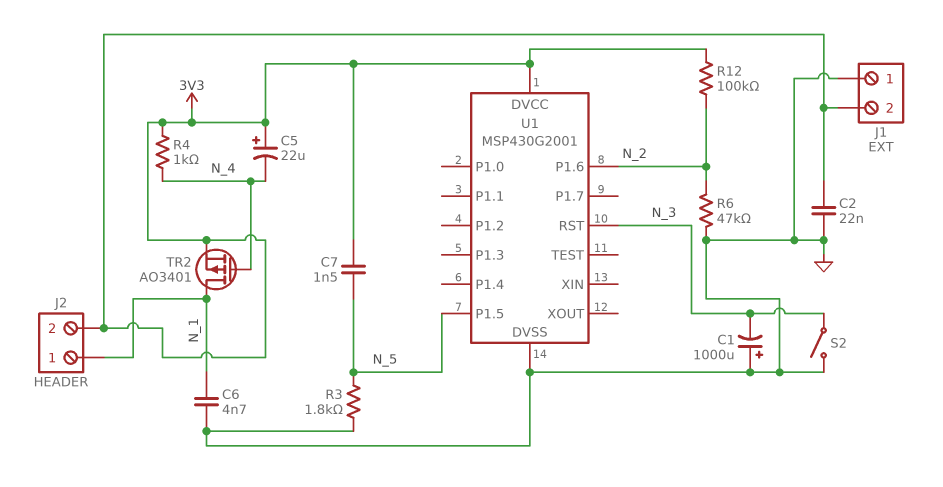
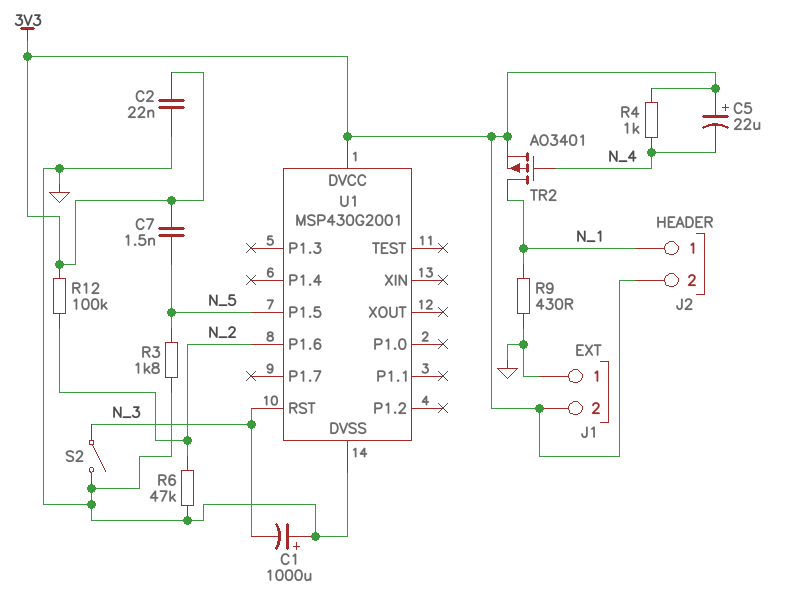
C6: 4.7nF (GND, N_1) -> none
R9: none -> 430 (GND, N_1)

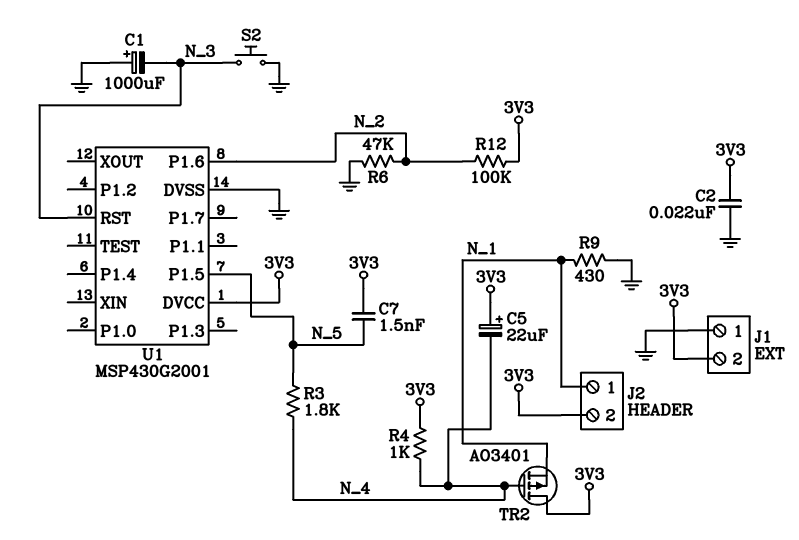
R3: 1.8k (GND, N_5) -> 1.8k (N_4, N_5)
S2: switch (GND, N_3) -> button (GND, N_3)
TR2: PMOS AO3401 (G N_4, D N_1, S 3V3) -> PMOS AO3401 (G N_4, D 3V3, S N_1)

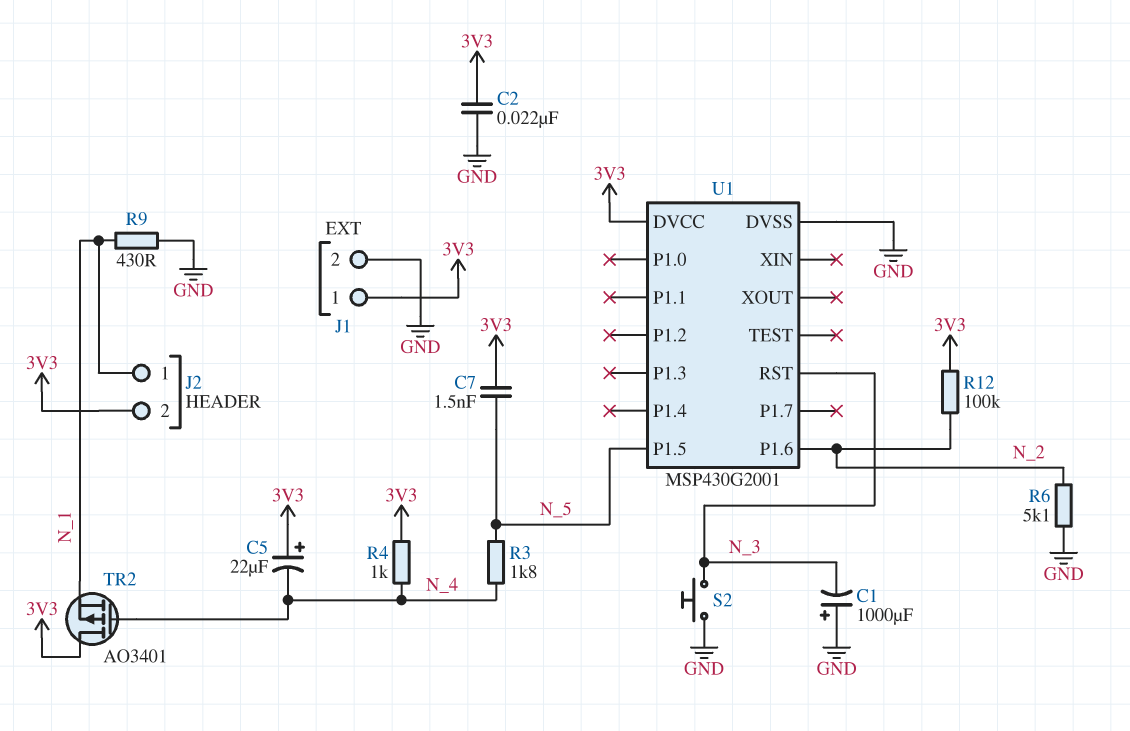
J1 pin 1: GND -> 3V3
J1 pin 2: 3V3 -> GND
R6: 47k (GND, N_2) -> 5.1k (GND, N_2)

